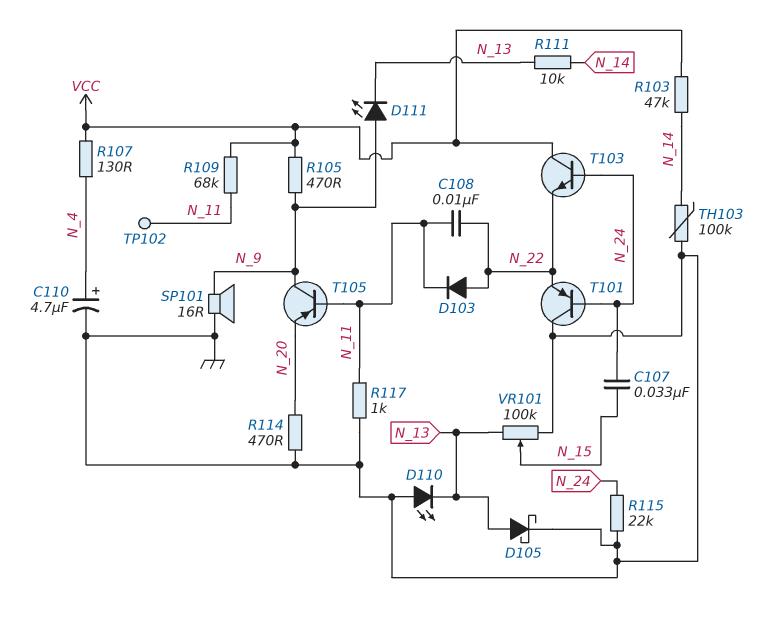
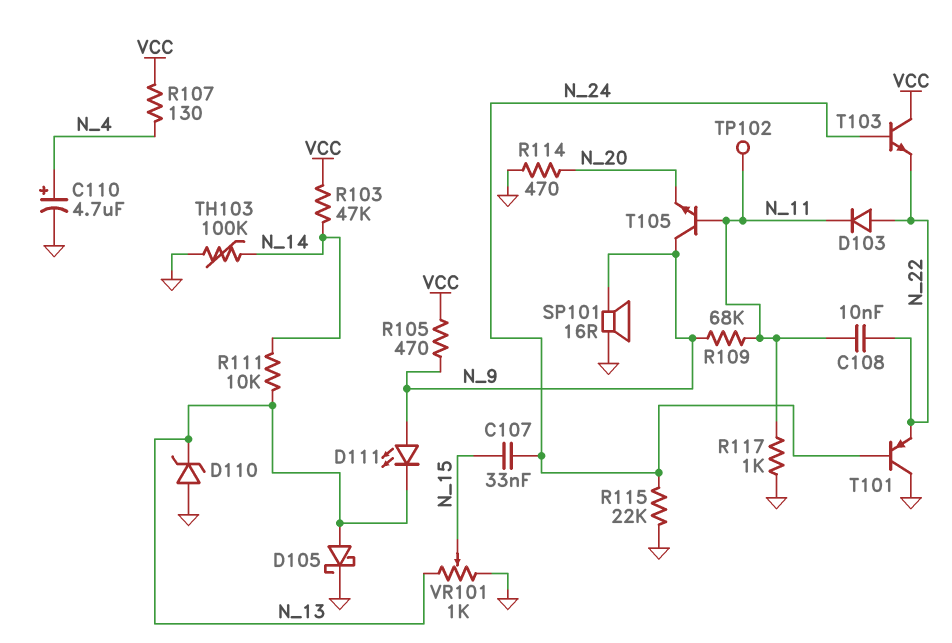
D110: LED (A GND, K N_13) -> zener (A GND, K N_13)
R109: 68k (N_11, VCC) -> 68k (N_9, N_11)
T105: PNP (B N_11, C N_9, E N_20) -> NPN (B N_11, C N_9, E N_20)
VR101: 100k (GND, N_13, wiper N_15) -> 1k (GND, N_13, wiper N_15)

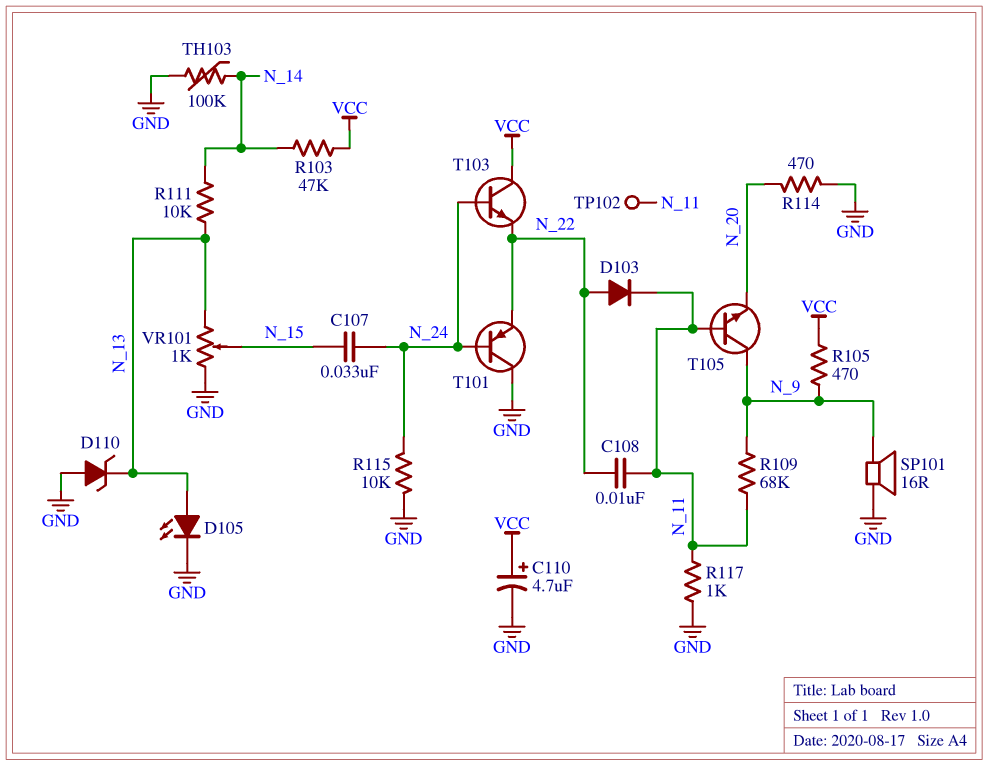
C110: 4.7uF (plus N_4, minus GND) -> 4.7uF (plus VCC, minus GND)
D105: schottky (A N_13, K GND) -> LED (A N_13, K GND)
D111: LED (A N_9, K N_13) -> none
R107: 130 (N_4, VCC) -> none
R115: 22k (GND, N_24) -> 10k (GND, N_24)

